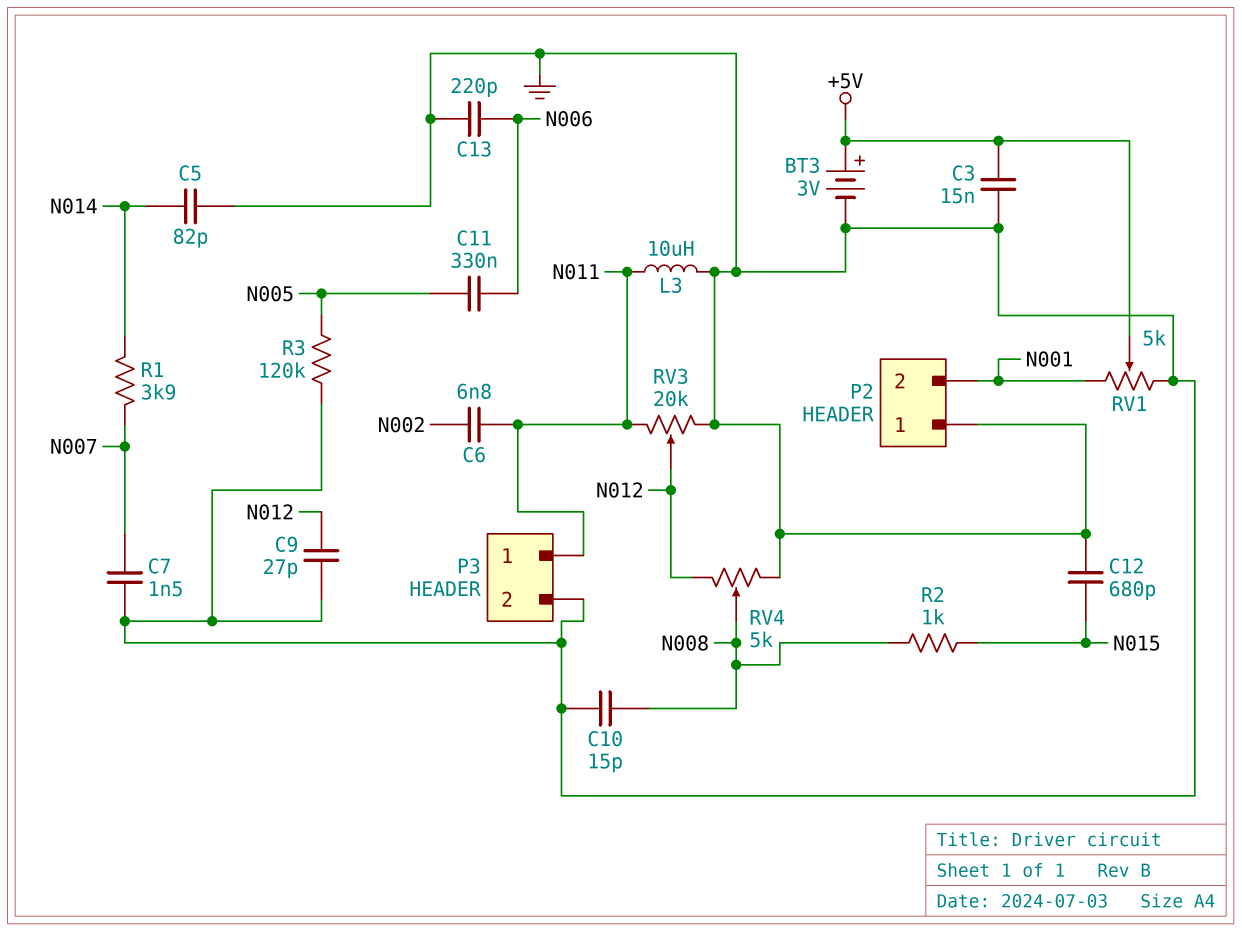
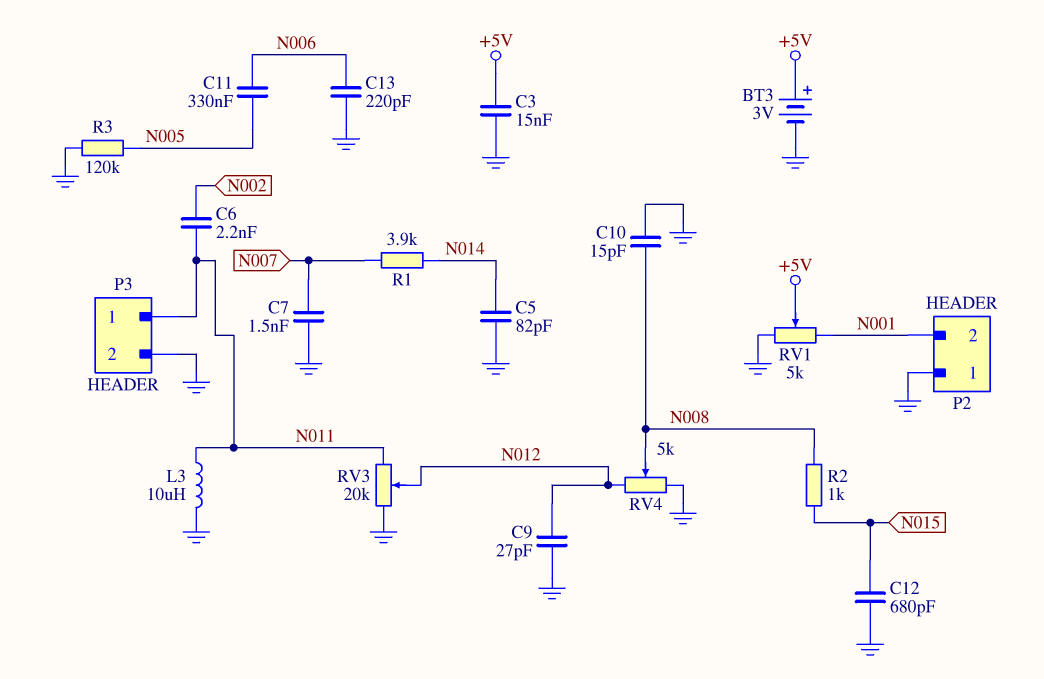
C6: 6.8nF (N002, N011) -> 2.2nF (N002, N011)

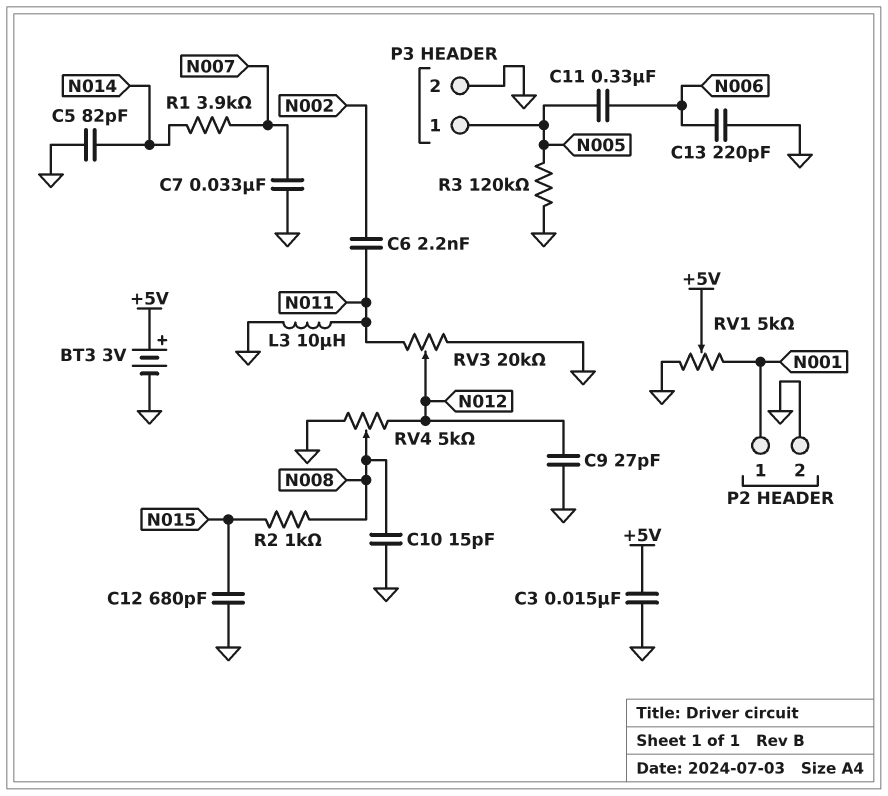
C7: 1.5nF (GND, N007) -> 33nF (GND, N007)
P2 pin 1: GND -> N001
P2 pin 2: N001 -> GND
P3 pin 1: N011 -> N005

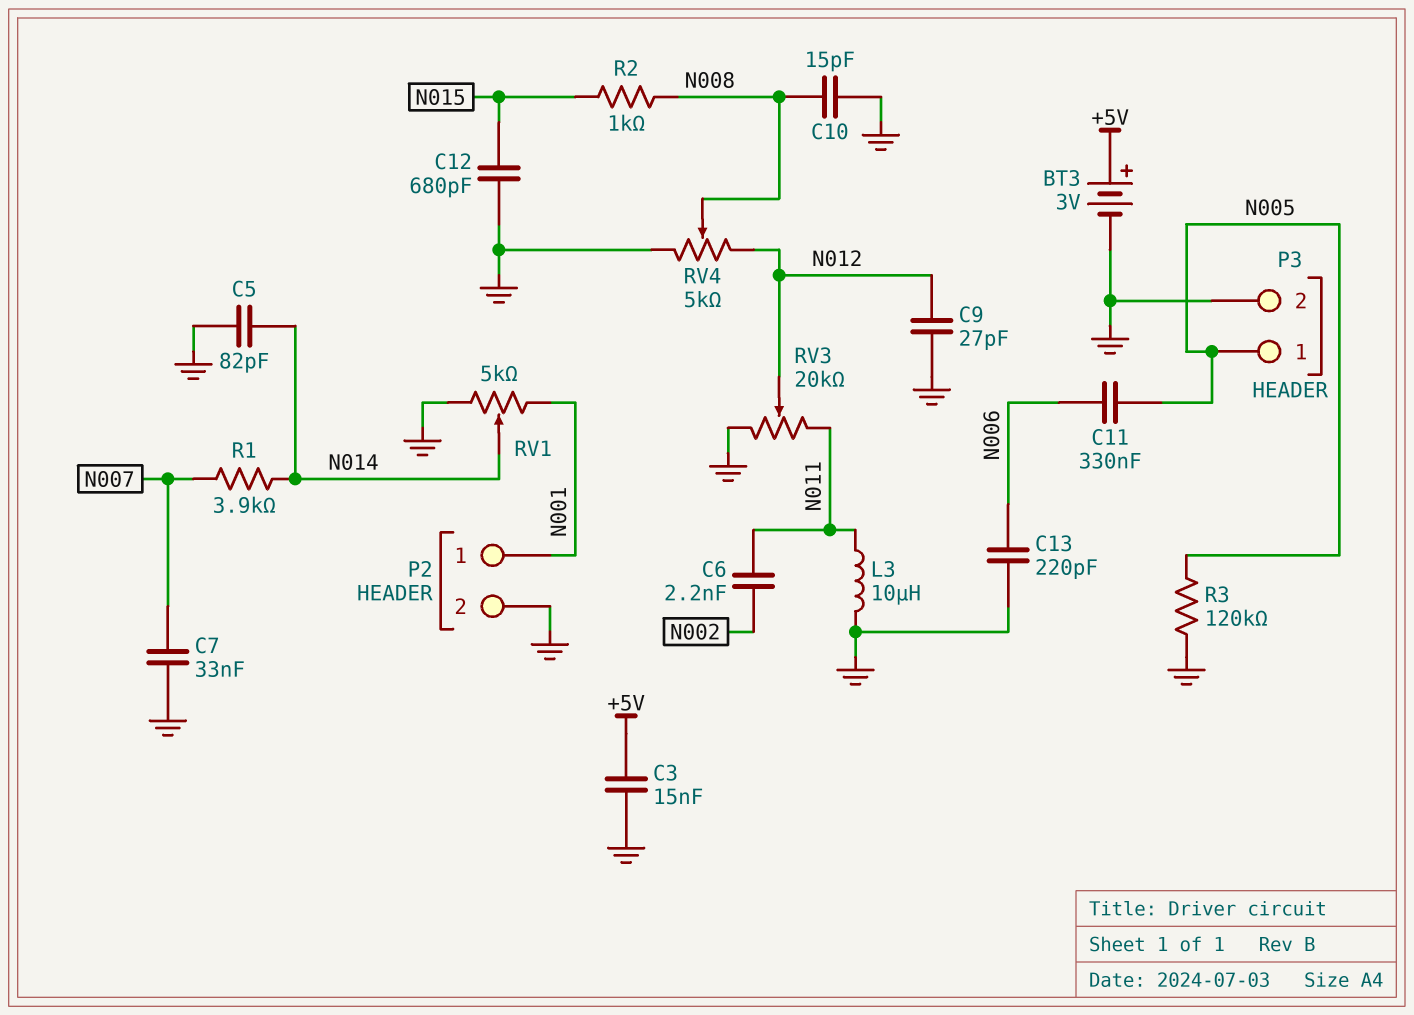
RV1: 5k (GND, N001, wiper +5V) -> 5k (GND, N001, wiper N014)

